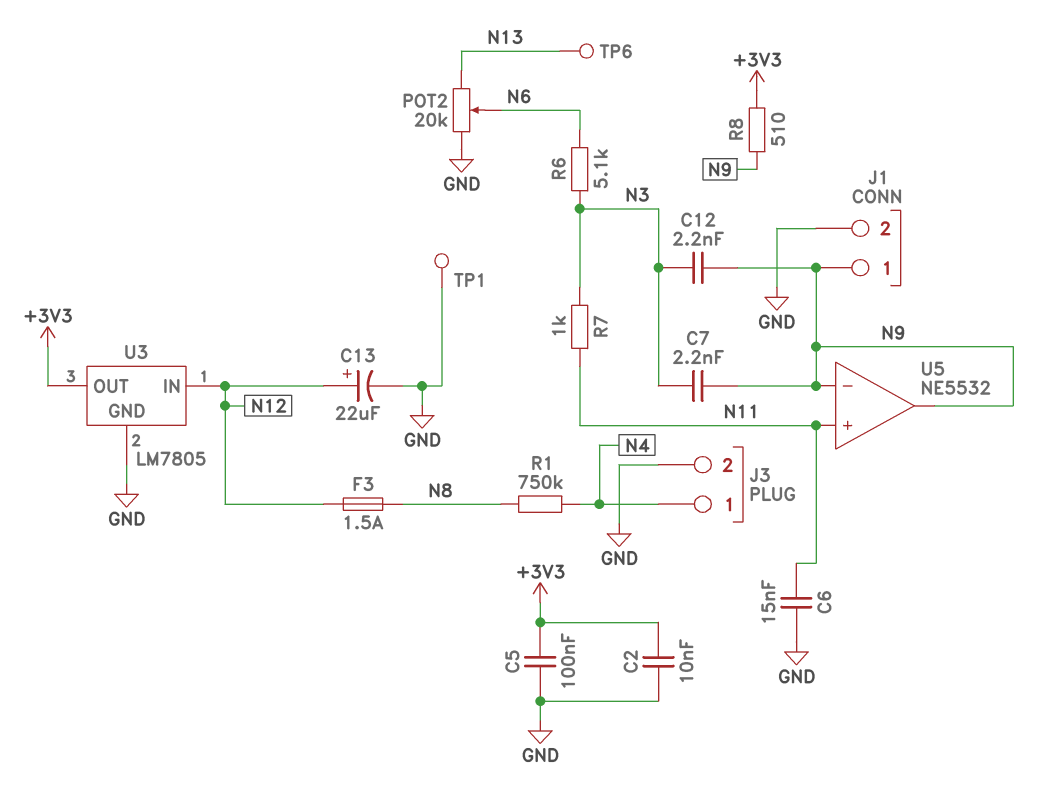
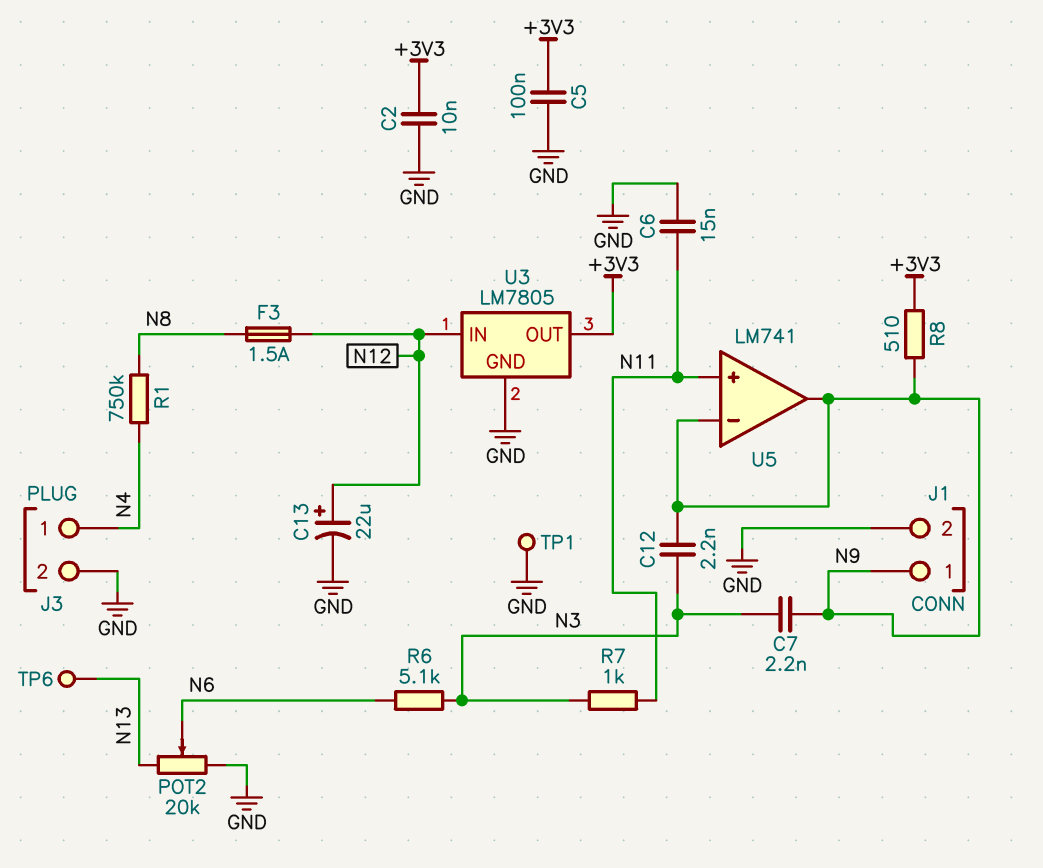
U5: NE5532 -> LM741

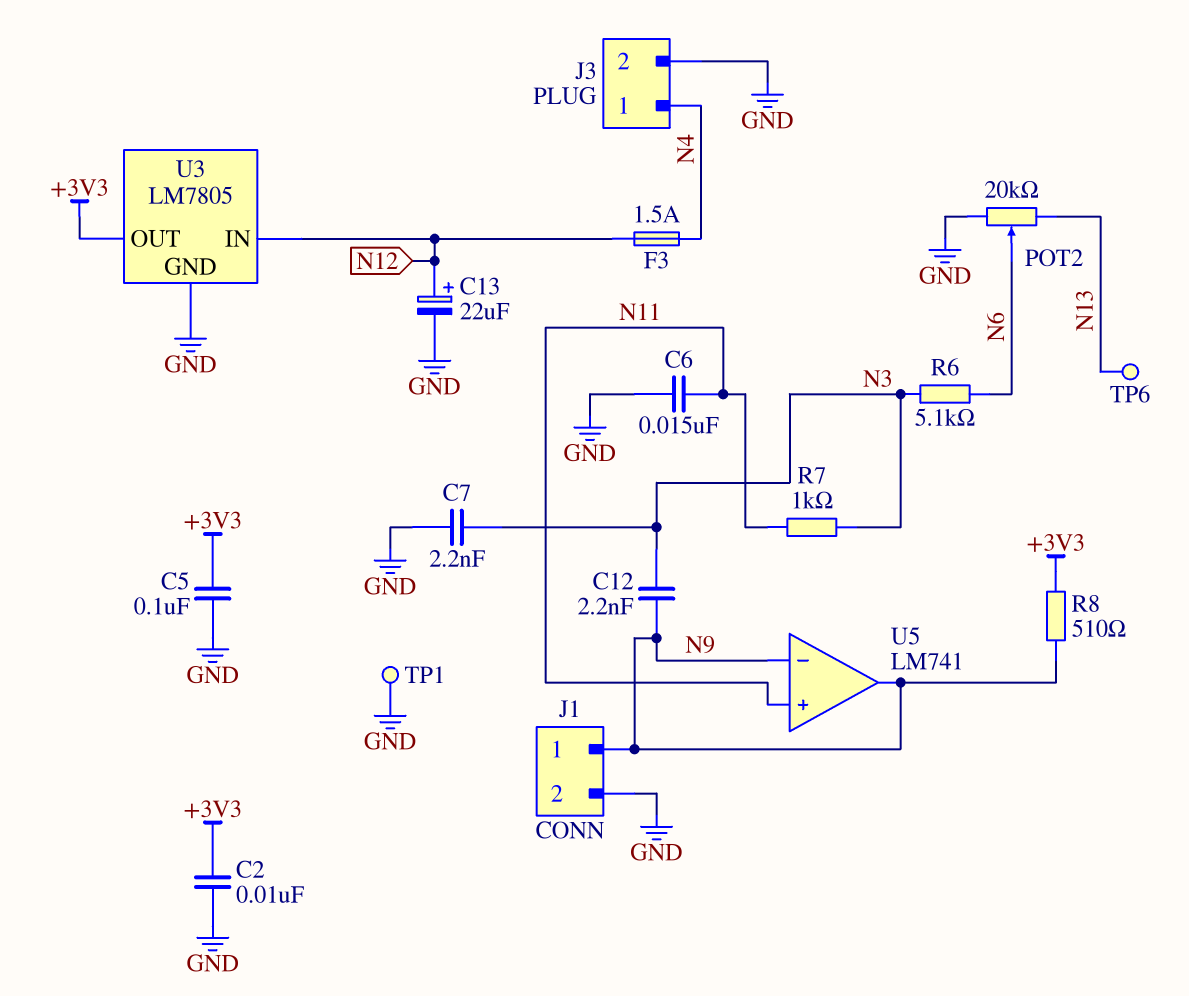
C7: 2.2nF (N3, N9) -> 2.2nF (GND, N3)
F3: 1.5A (N8, N12) -> 1.5A (N4, N12)
R1: 750k (N4, N8) -> none

